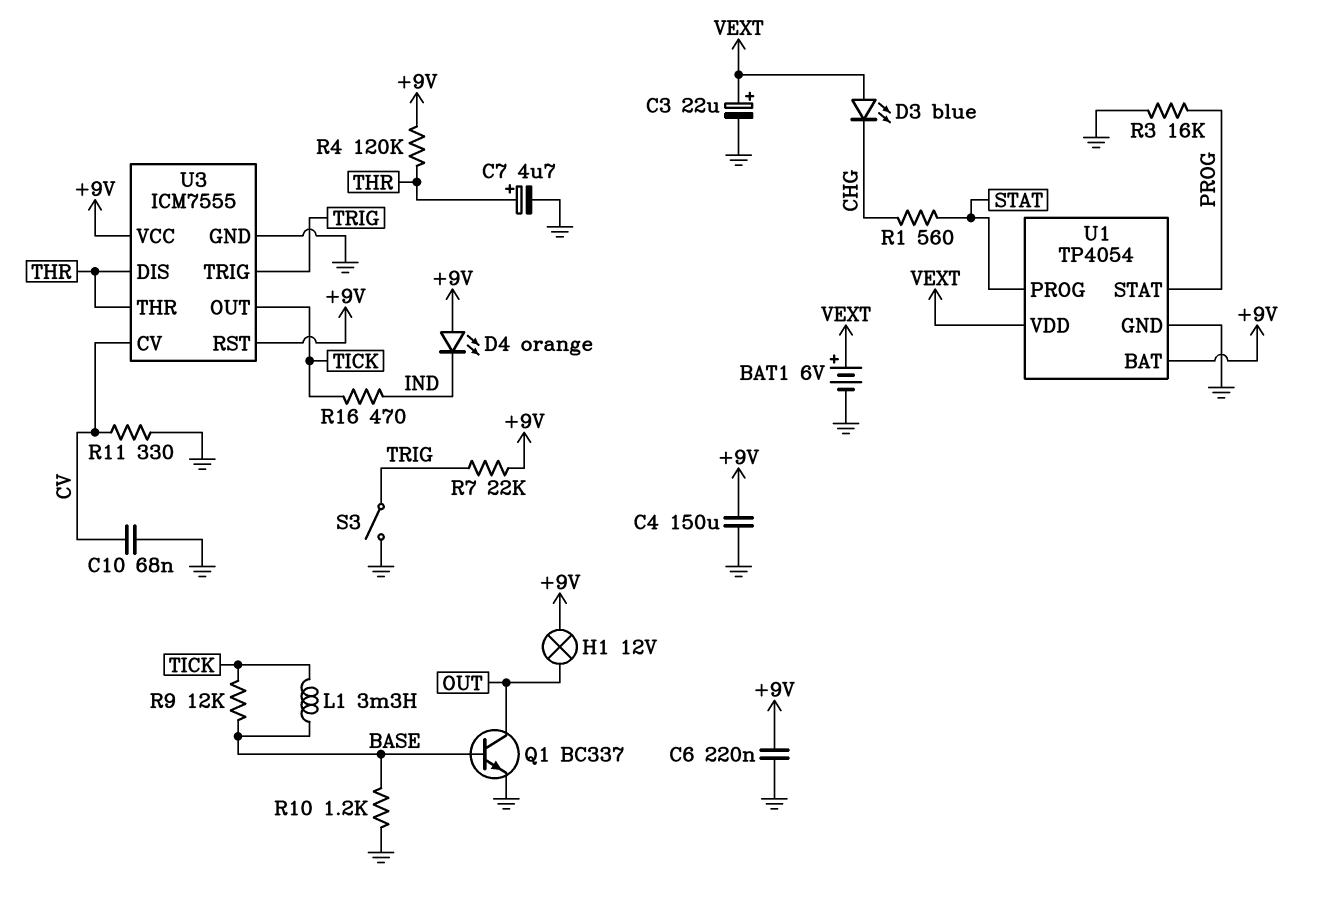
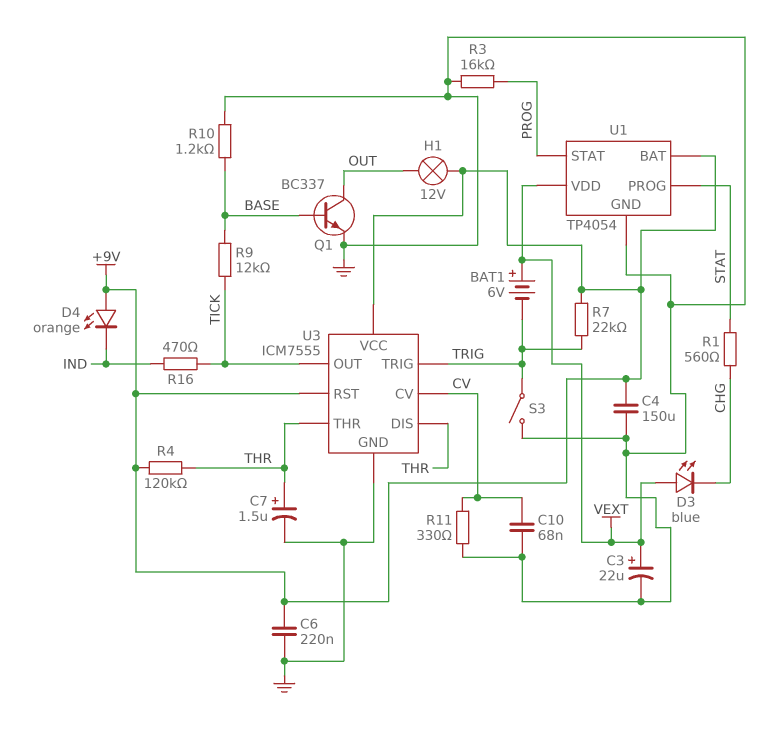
BAT1: 6V (plus VEXT, minus GND) -> 6V (plus VEXT, minus TRIG)
C7: 4.7uF (plus THR, minus GND) -> 1.5uF (plus THR, minus GND)
L1: 3.3mH (BASE, TICK) -> none

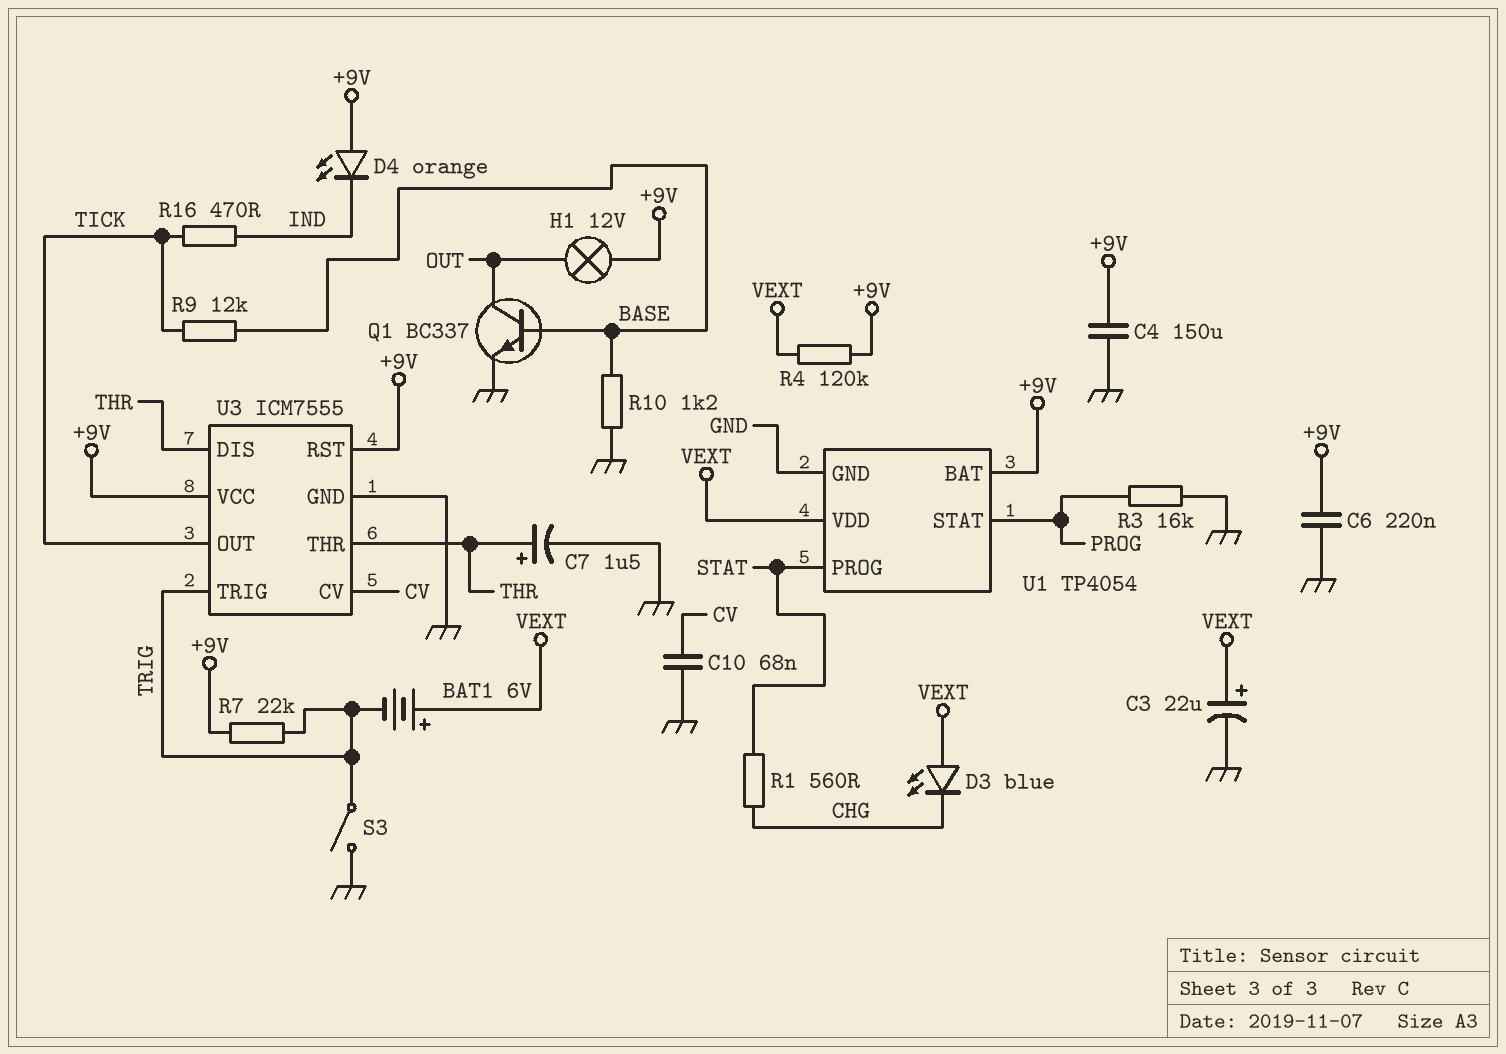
R4: 120k (+9V, THR) -> 120k (+9V, VEXT)
R11: 330 (CV, GND) -> none

